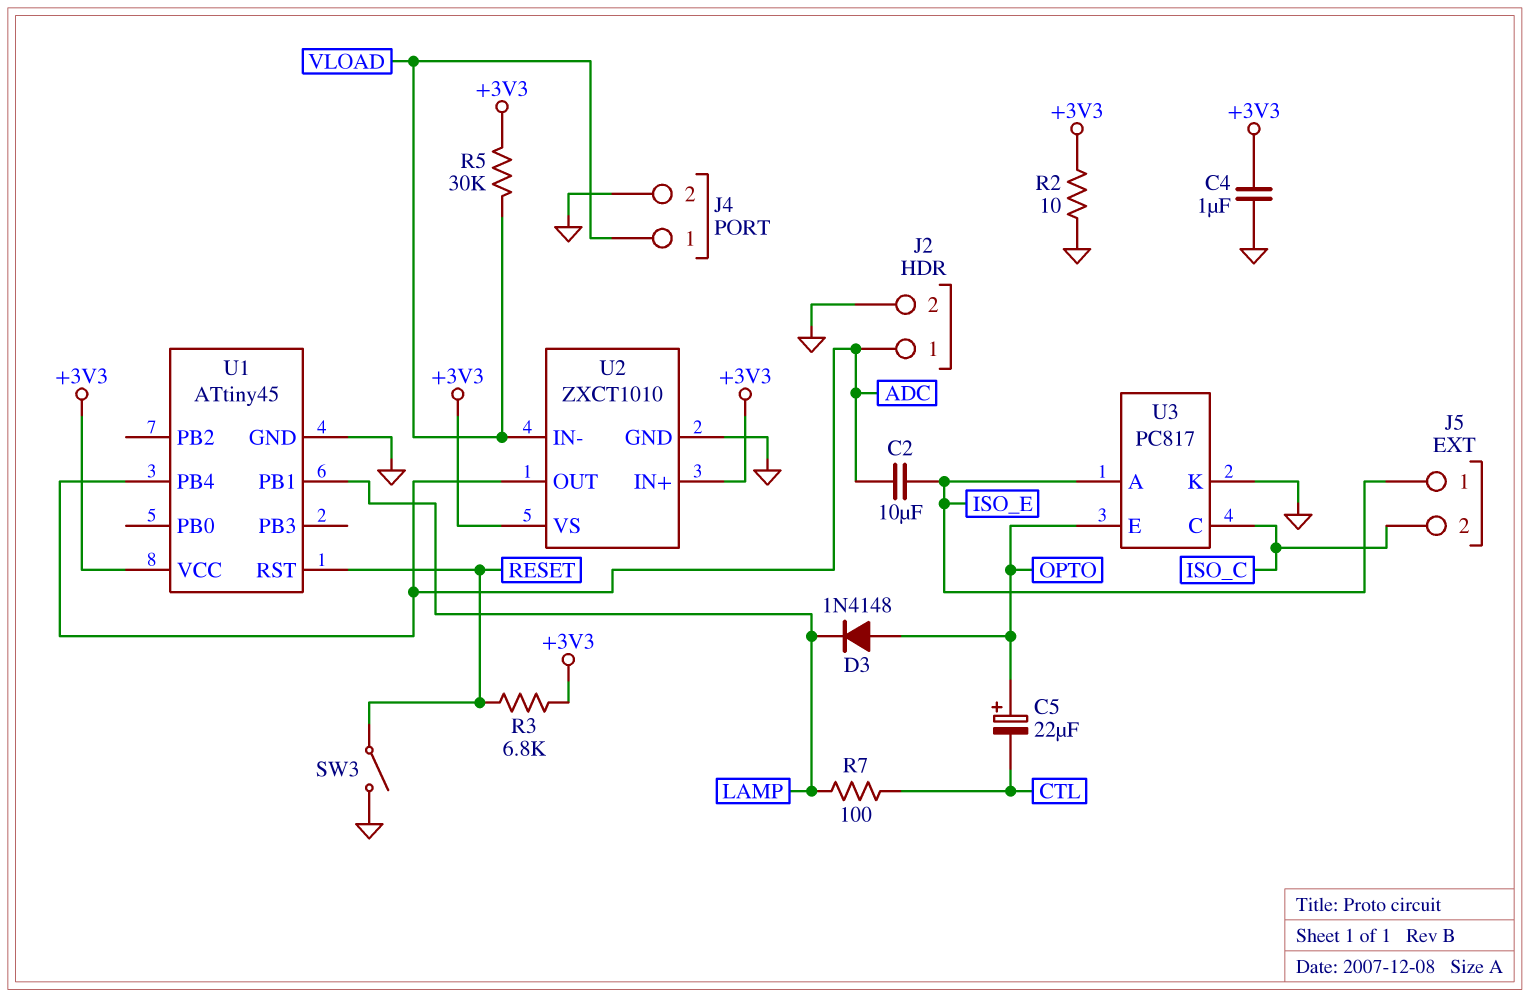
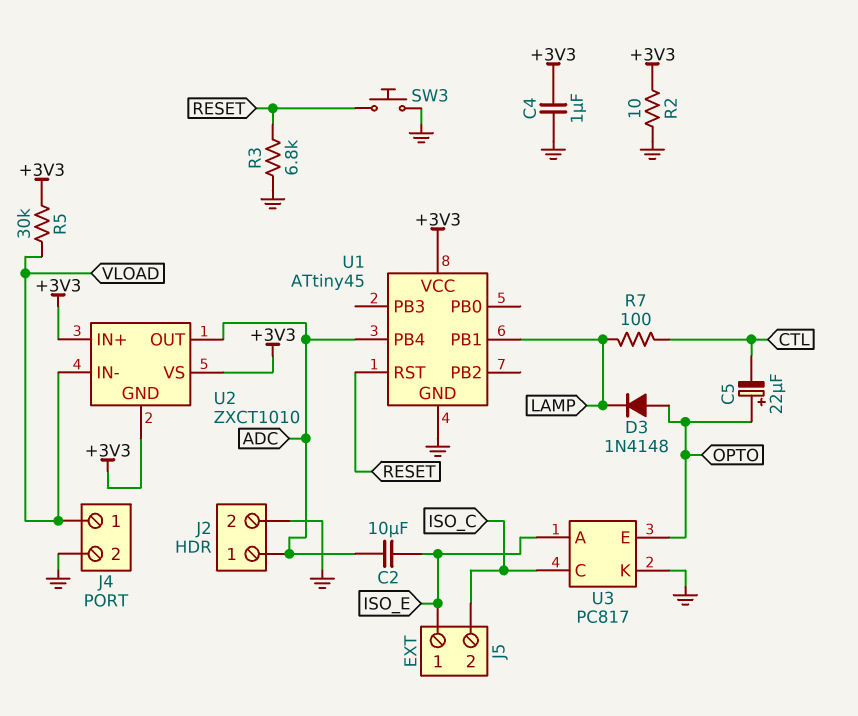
R3: 6.8k (+3V3, RESET) -> 6.8k (GND, RESET)
SW3: switch (GND, RESET) -> button (GND, RESET)
U2 pin GND: GND -> +3V3

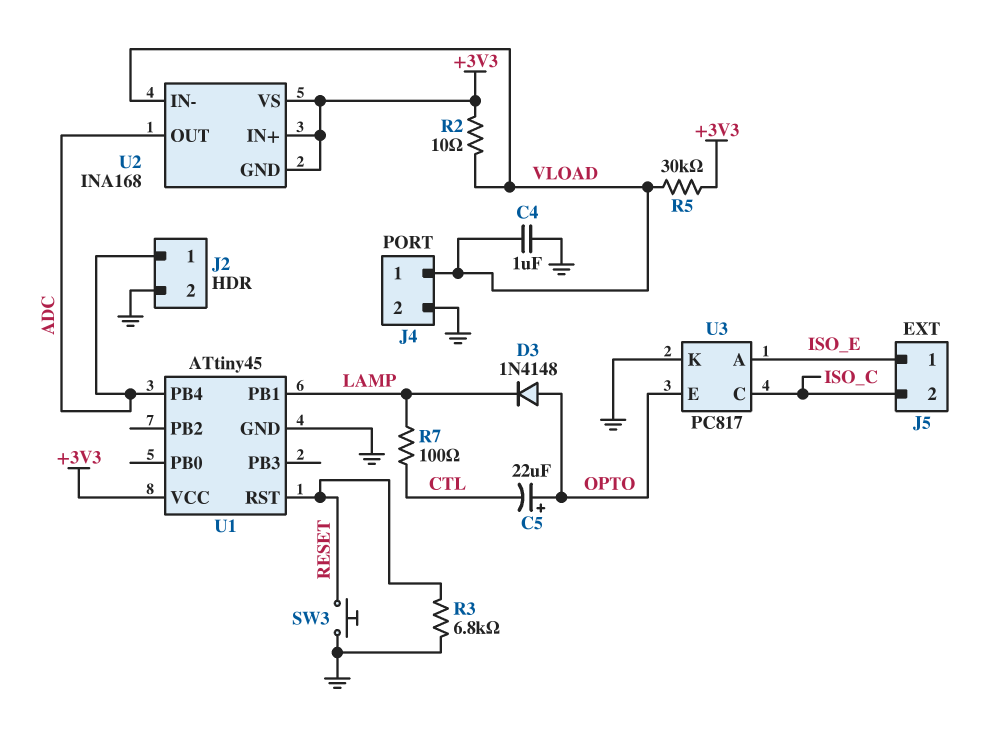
C2: 10uF (ADC, ISO_E) -> none
C4: 1uF (+3V3, GND) -> 1uF (GND, VLOAD)
R2: 10 (+3V3, GND) -> 10 (+3V3, VLOAD)
U2: ZXCT1010 -> INA168

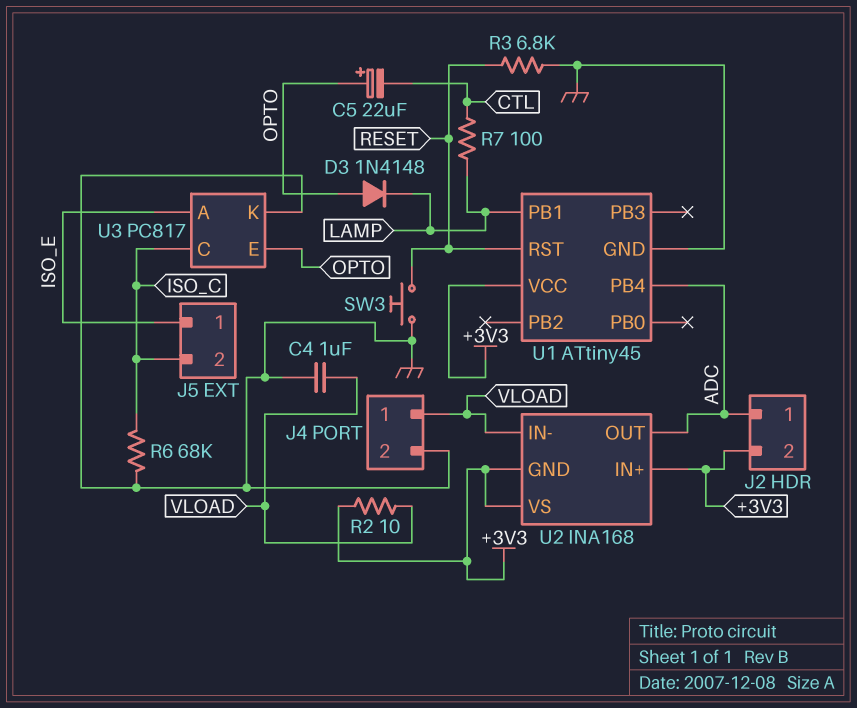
J2 pin 2: GND -> +3V3
R5: 30k (+3V3, VLOAD) -> none
R6: none -> 68k (GND, ISO_C)

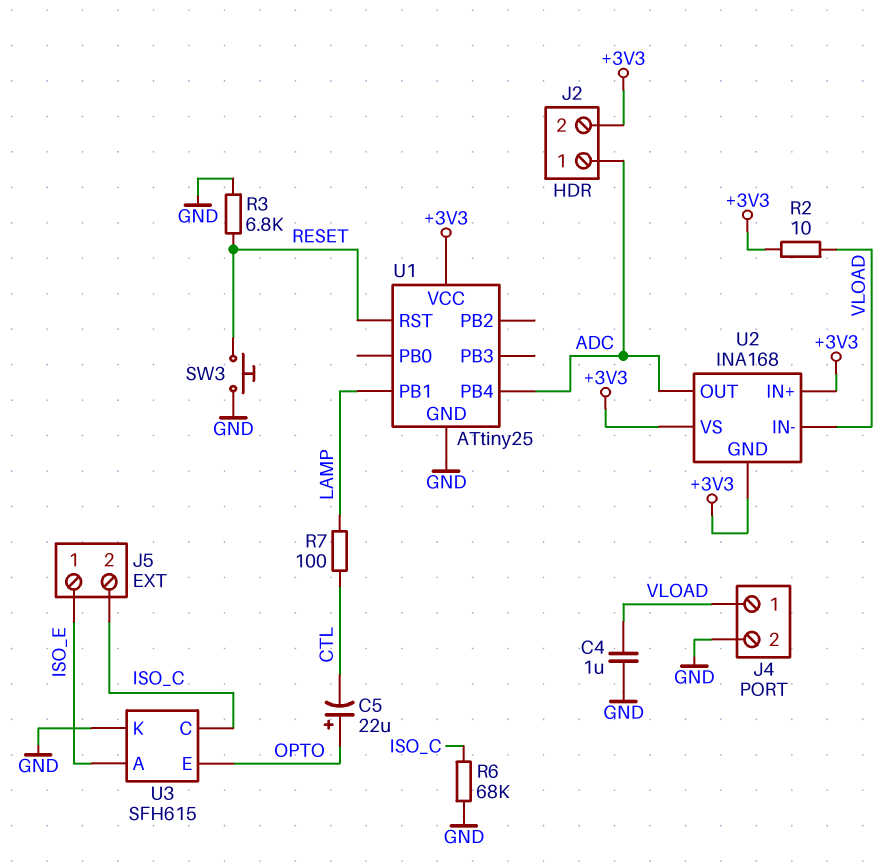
D3: diode 1N4148 (A OPTO, K LAMP) -> none
U1: ATtiny45 -> ATtiny25
U3: PC817 -> SFH615

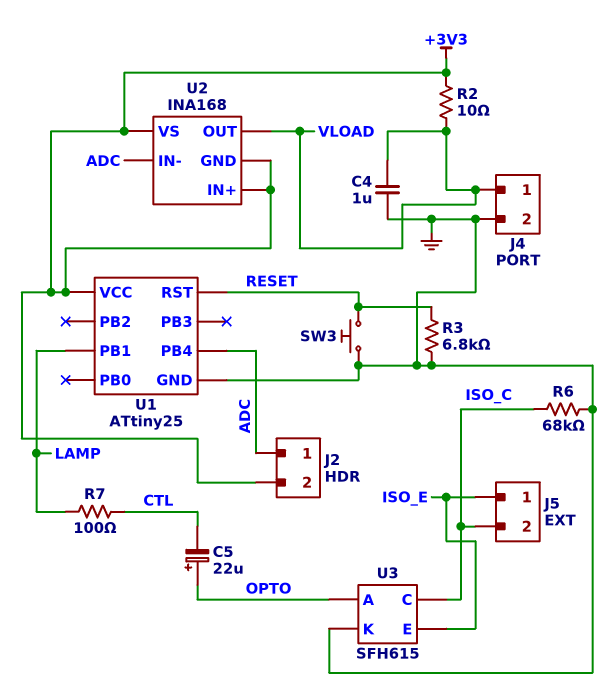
U2 pin IN-: VLOAD -> ADC
U2 pin OUT: ADC -> VLOAD
U3 pin A: ISO_E -> OPTO
U3 pin E: OPTO -> ISO_E

